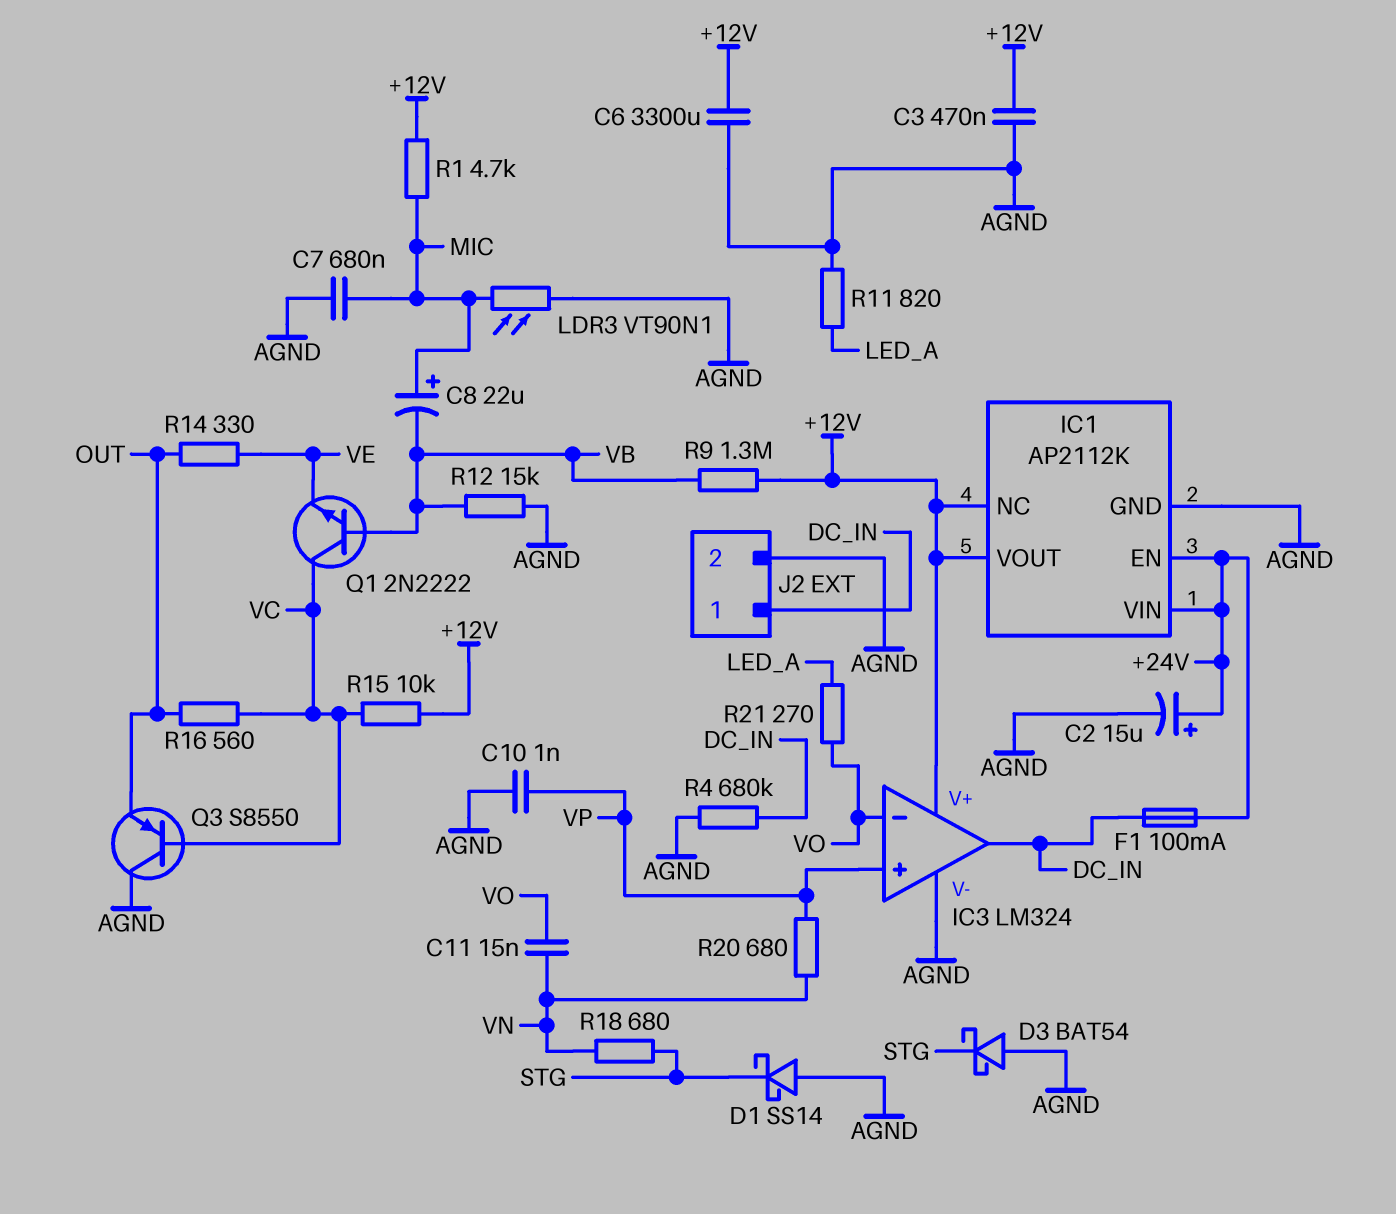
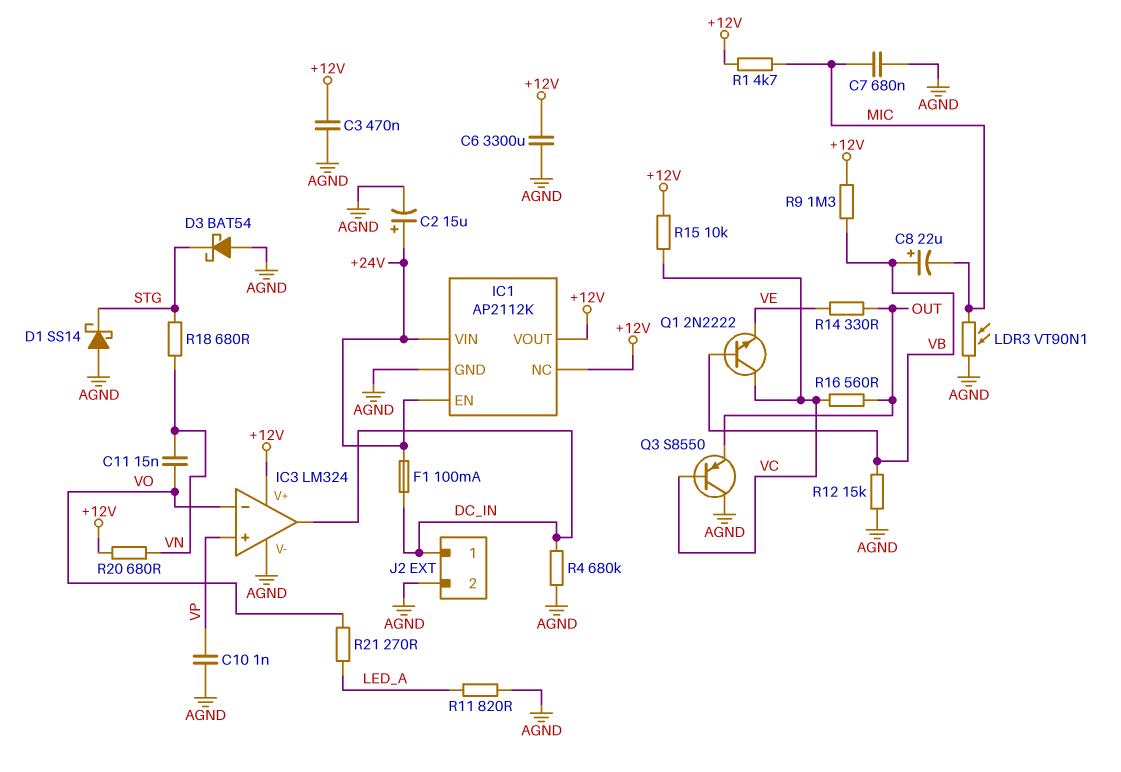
C8: 22uF (plus MIC, minus VB) -> 22uF (plus VB, minus MIC)
R20: 680 (VN, VP) -> 680 (+12V, VN)

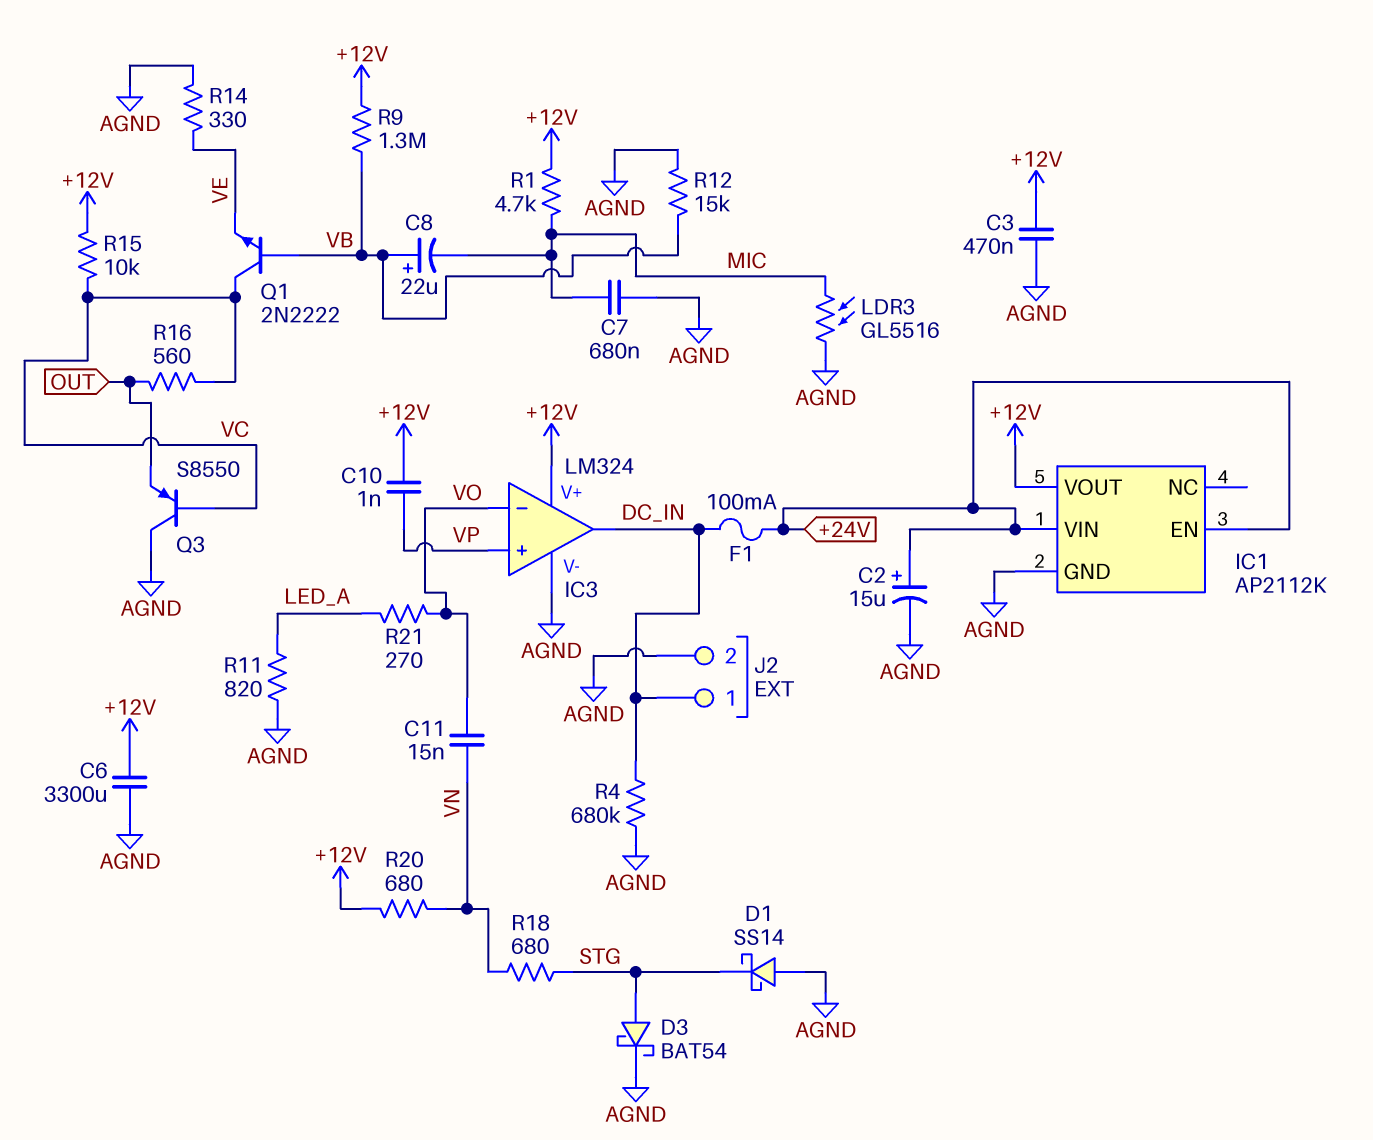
C10: 1nF (AGND, VP) -> 1nF (+12V, VP)
D3: schottky BAT54 (A AGND, K STG) -> schottky BAT54 (A STG, K AGND)
IC1 pin NC: +12V -> none
LDR3: VT90N1 (AGND, MIC) -> GL5516 (AGND, MIC)
R14: 330 (OUT, VE) -> 330 (AGND, VE)

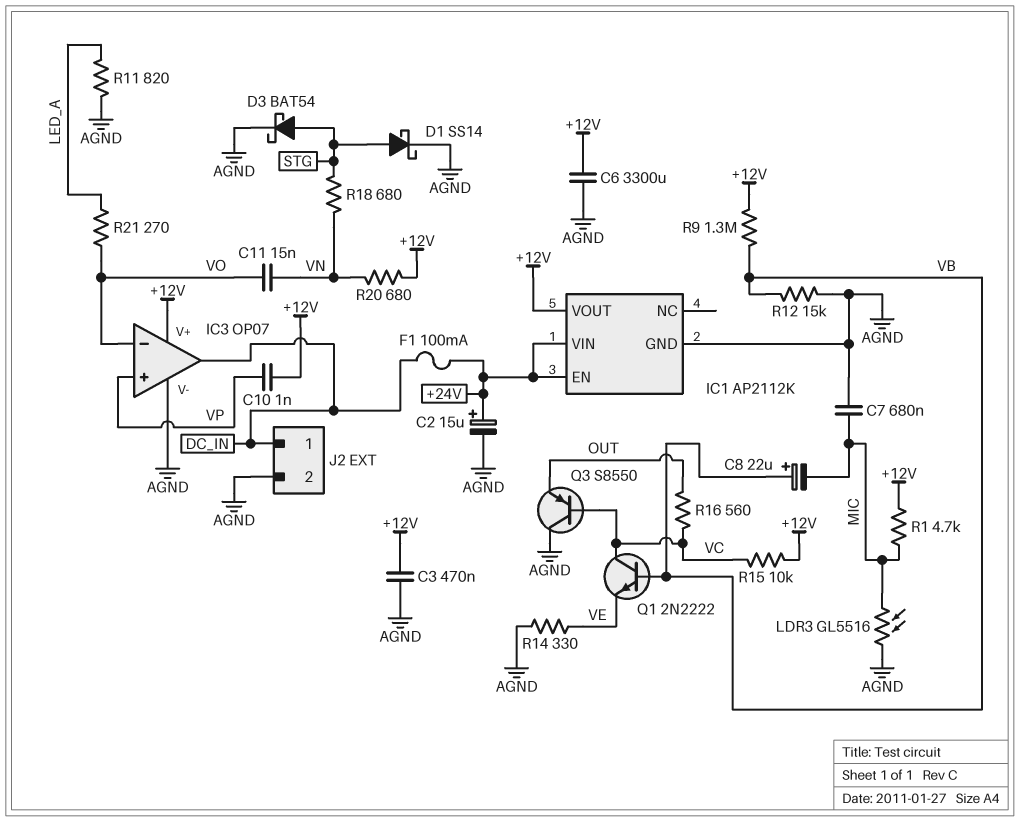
D1: schottky SS14 (A AGND, K STG) -> schottky SS14 (A STG, K AGND)
IC3: LM324 -> OP07
R4: 680k (AGND, DC_IN) -> none

